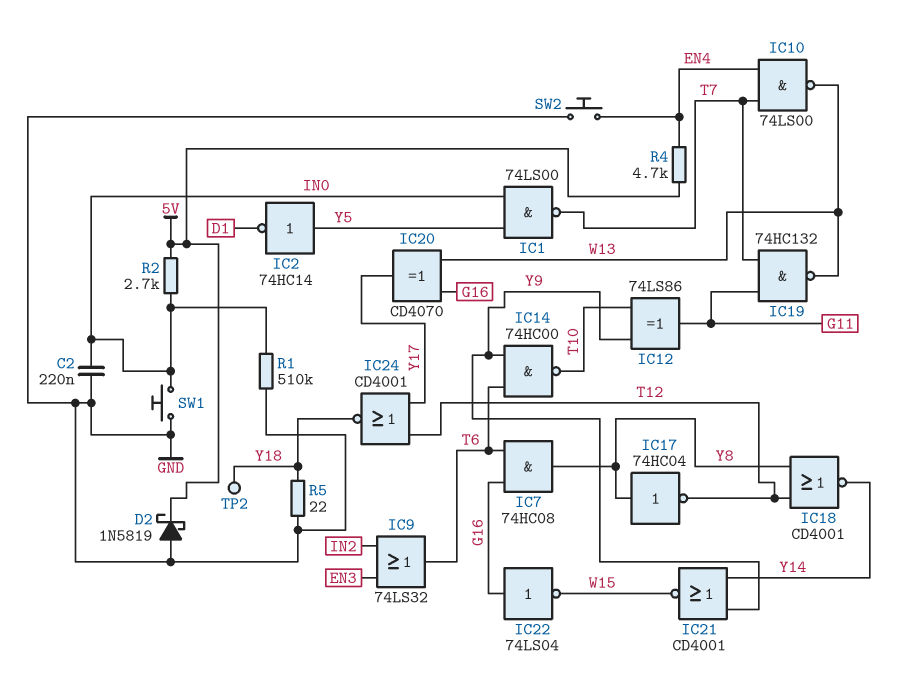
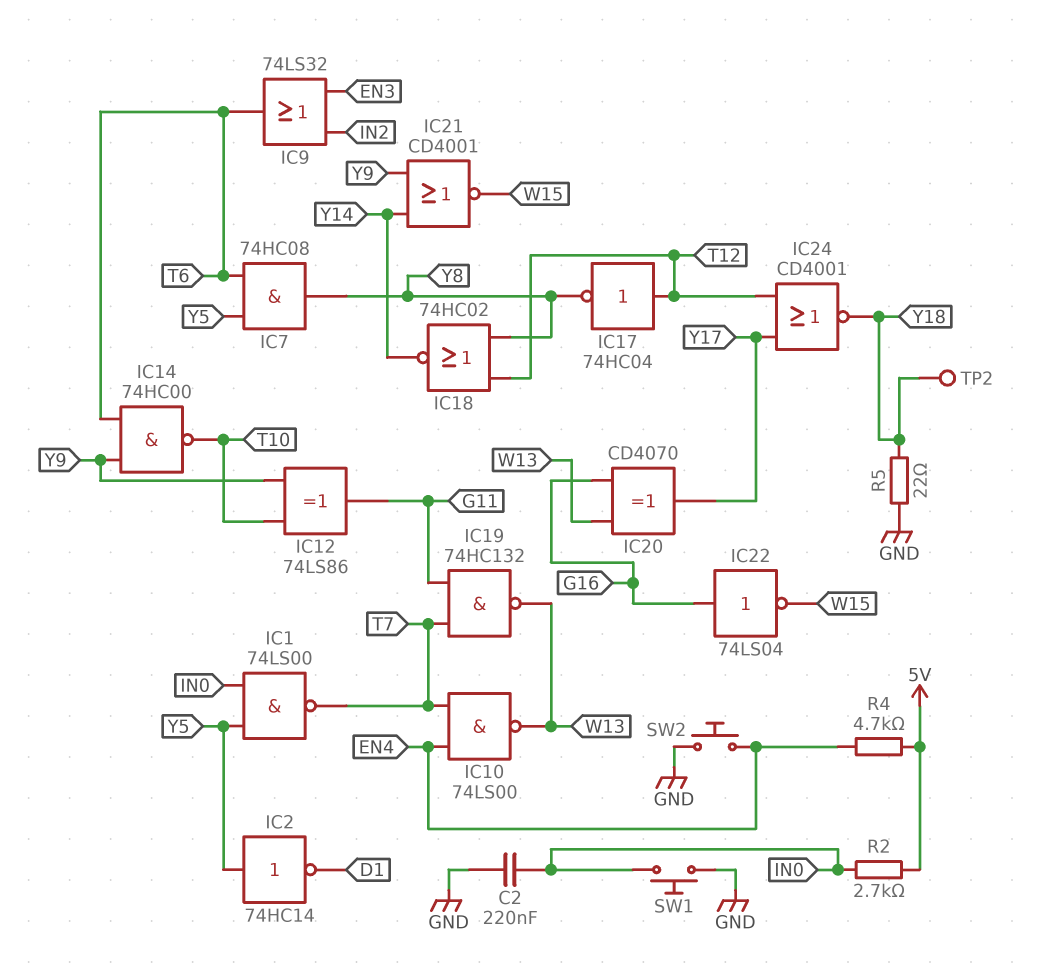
D2: schottky 1N5819 (A GND, K 5V) -> none
IC7: AND 74HC08 (in G16, in T6, out Y8) -> AND 74HC08 (in T6, in Y5, out Y8)
IC17: NOT 74HC04 (in Y8, out T12) -> NOT 74HC04 (in T12, out Y8)
IC18: NOR CD4001 (in T12, in Y8, out Y14) -> NOR 74HC02 (in T12, in Y8, out Y14)
R1: 510k (GND, IN0) -> none

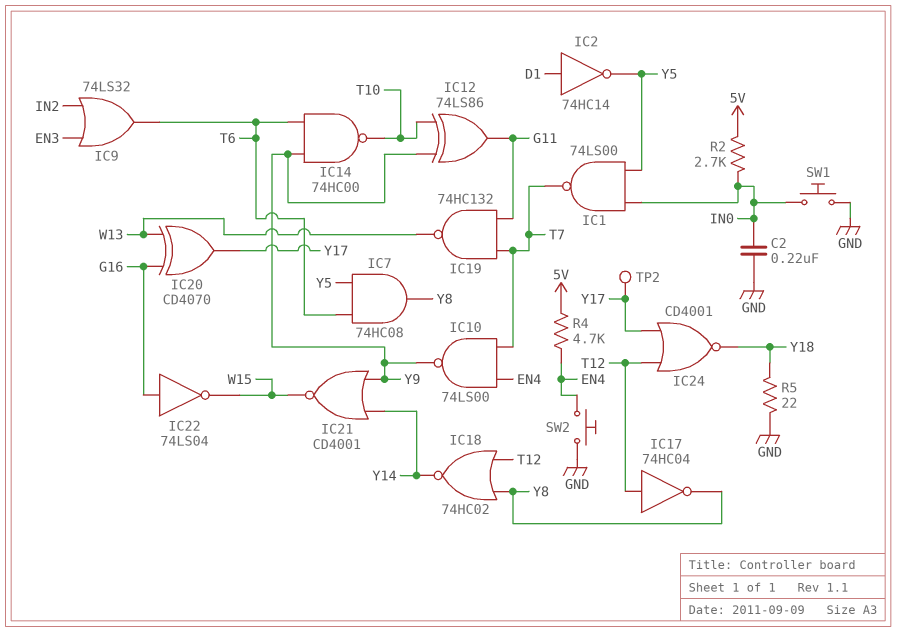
IC2: NOT 74HC14 (in Y5, out D1) -> NOT 74HC14 (in D1, out Y5)
IC10: NAND 74LS00 (in EN4, in T7, out W13) -> NAND 74LS00 (in EN4, in T7, out Y9)
TP2: test point (Y18) -> test point (Y17)

